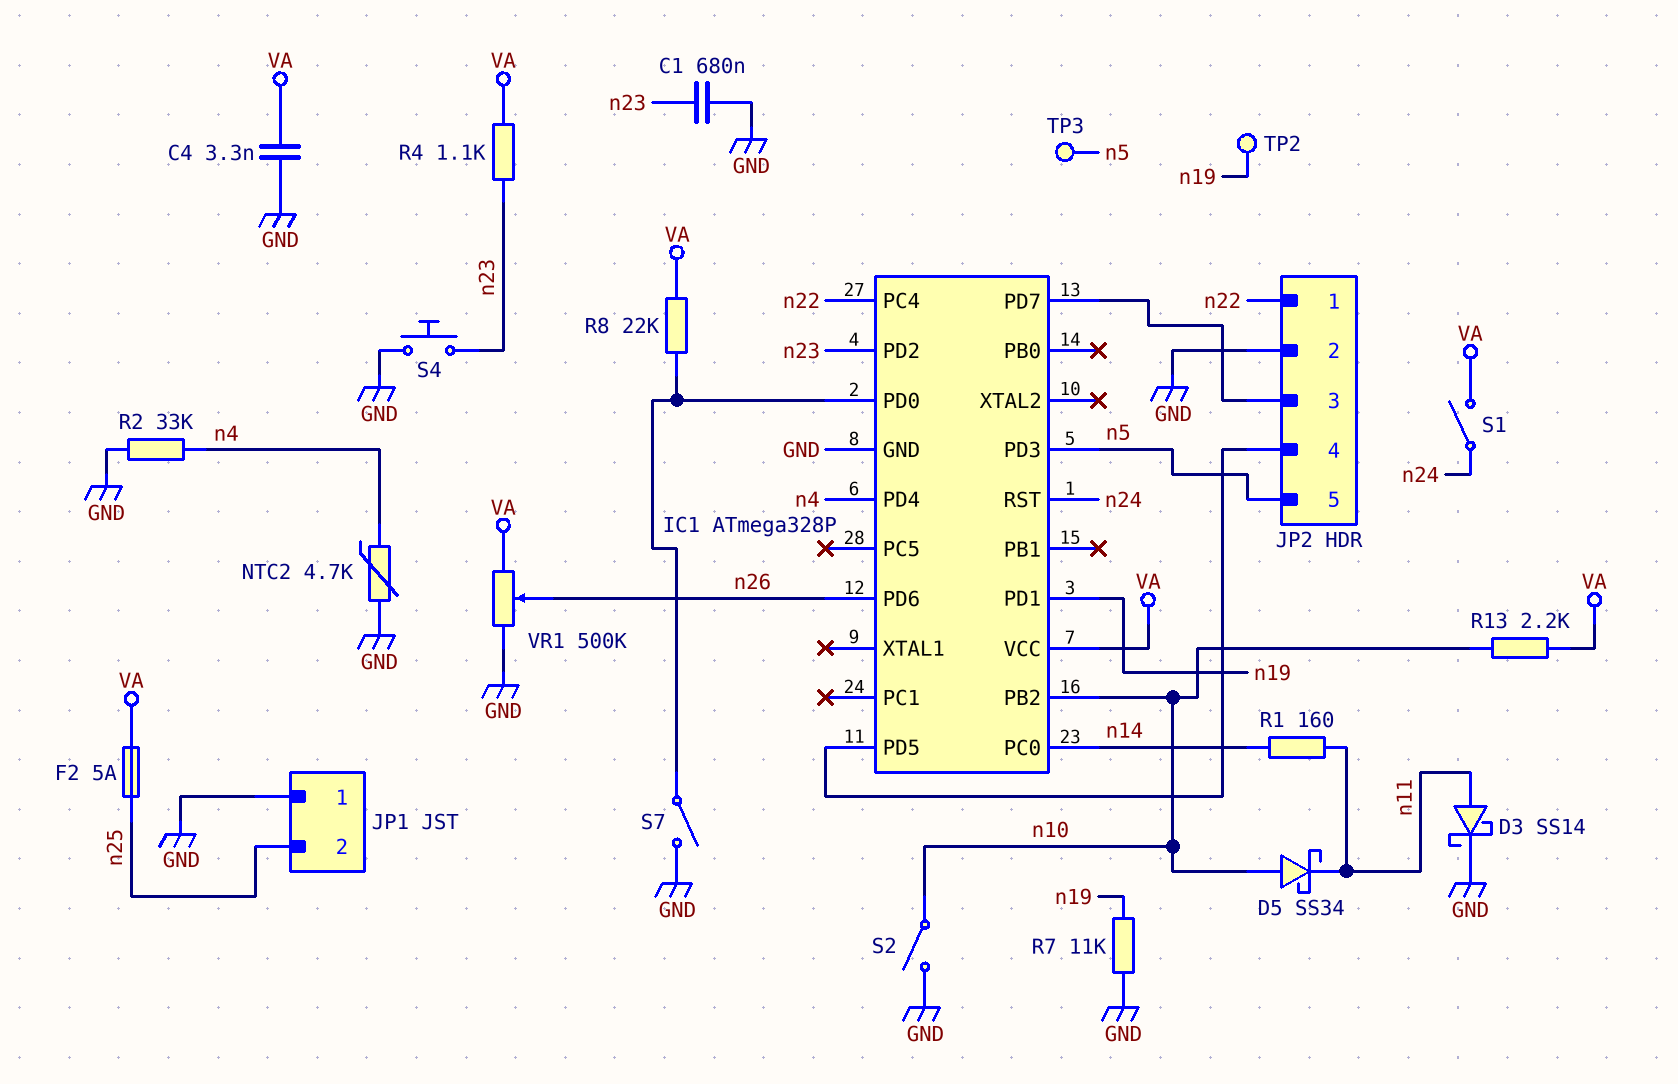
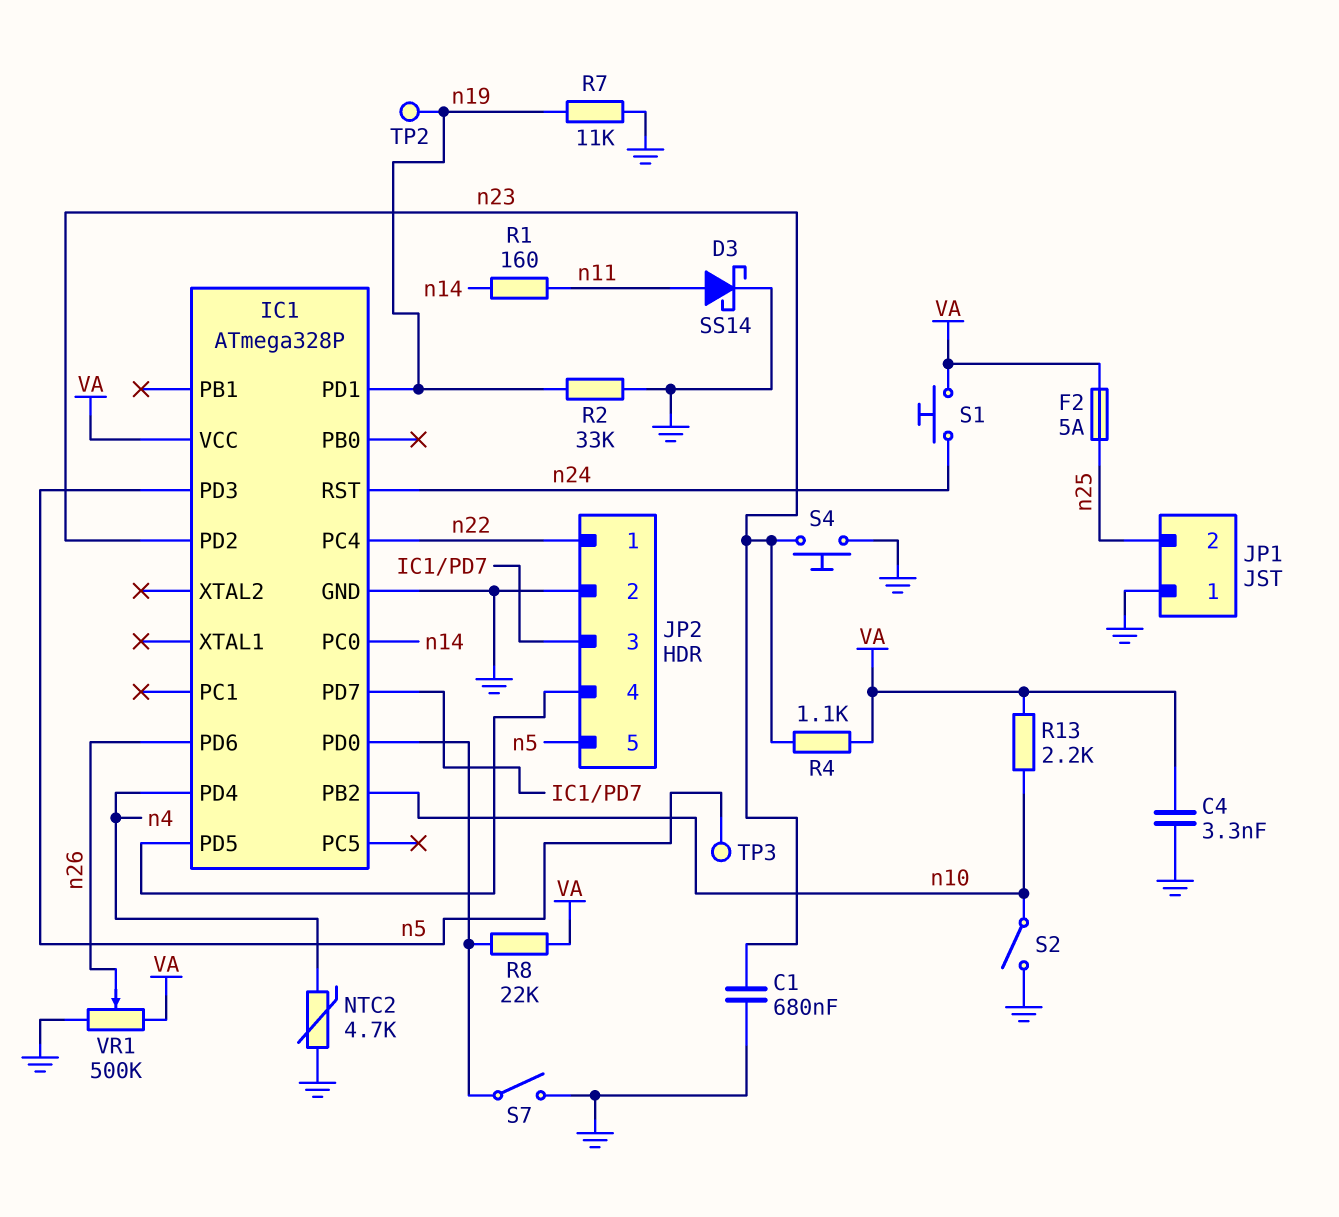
D5: schottky SS34 (A n10, K n11) -> none
R2: 33k (GND, n4) -> 33k (GND, n19)
S1: switch (VA, n24) -> button (VA, n24)

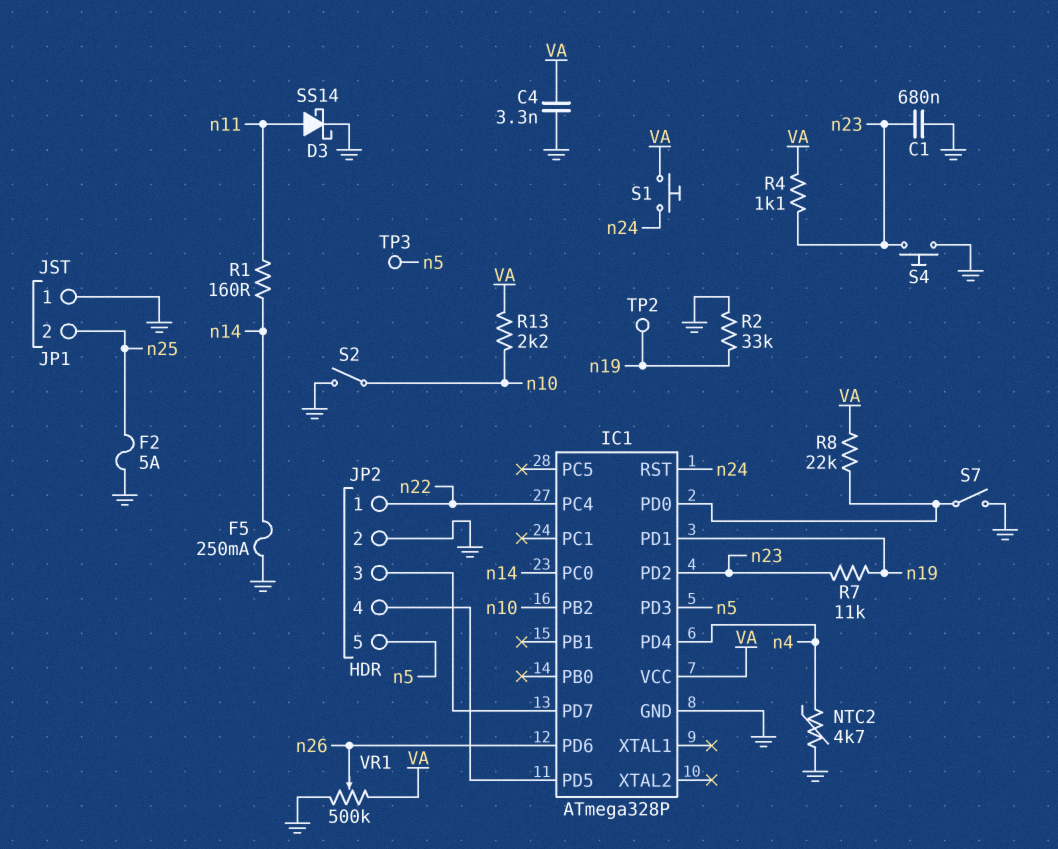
F2: 5A (VA, n25) -> 5A (GND, n25)
F5: none -> 250mA (GND, n14)
R7: 11k (GND, n19) -> 11k (n19, n23)

